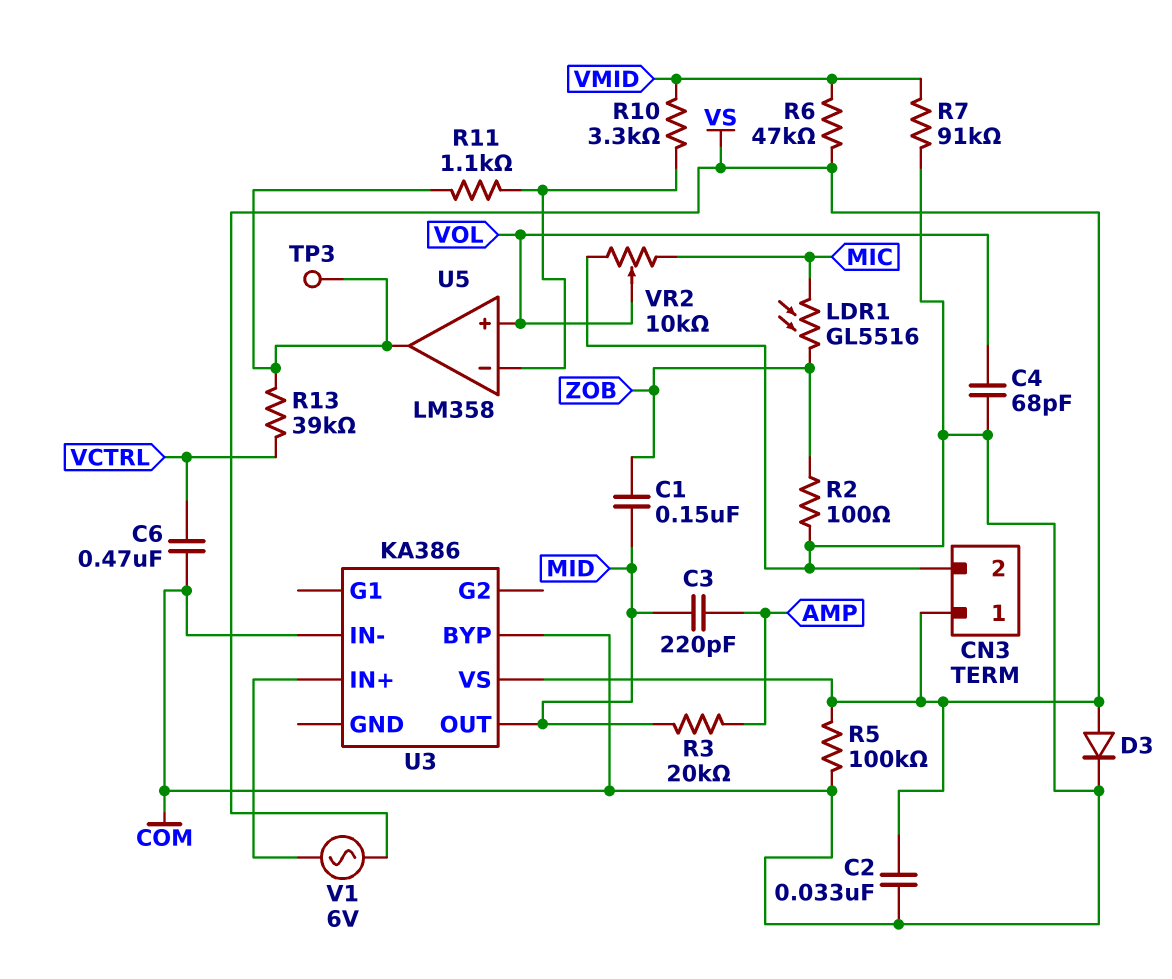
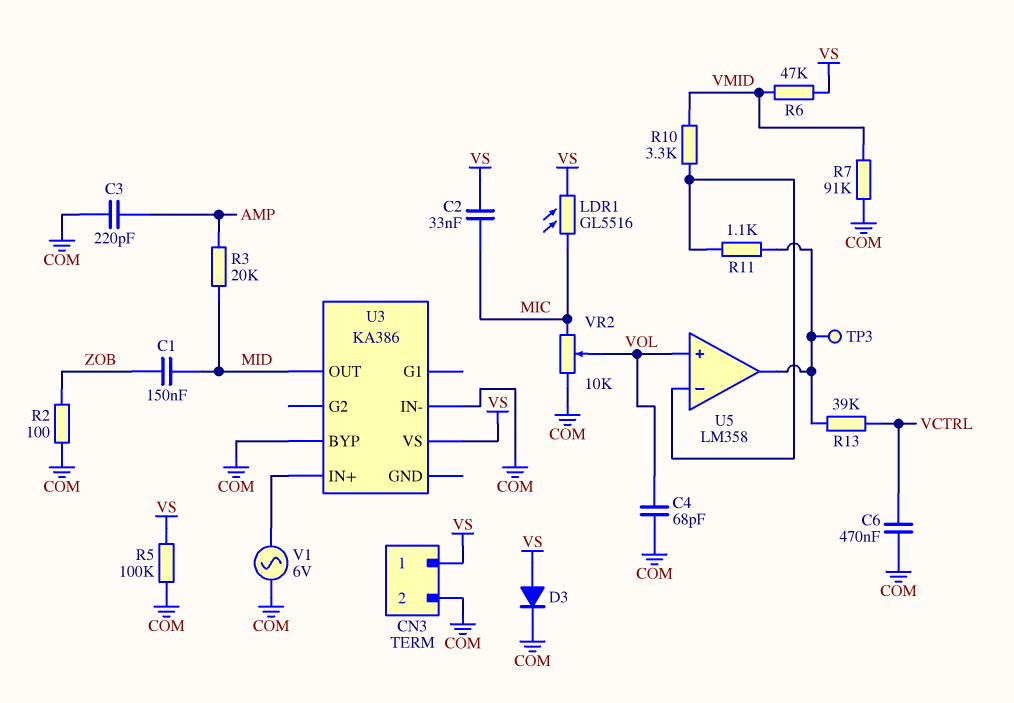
C2: 33nF (COM, VS) -> 33nF (MIC, VS)
C3: 220pF (AMP, MID) -> 220pF (AMP, COM)
LDR1: GL5516 (MIC, ZOB) -> GL5516 (MIC, VS)
V1: AC 6V (U3/IN+, VS) -> AC 6V (COM, U3/IN+)

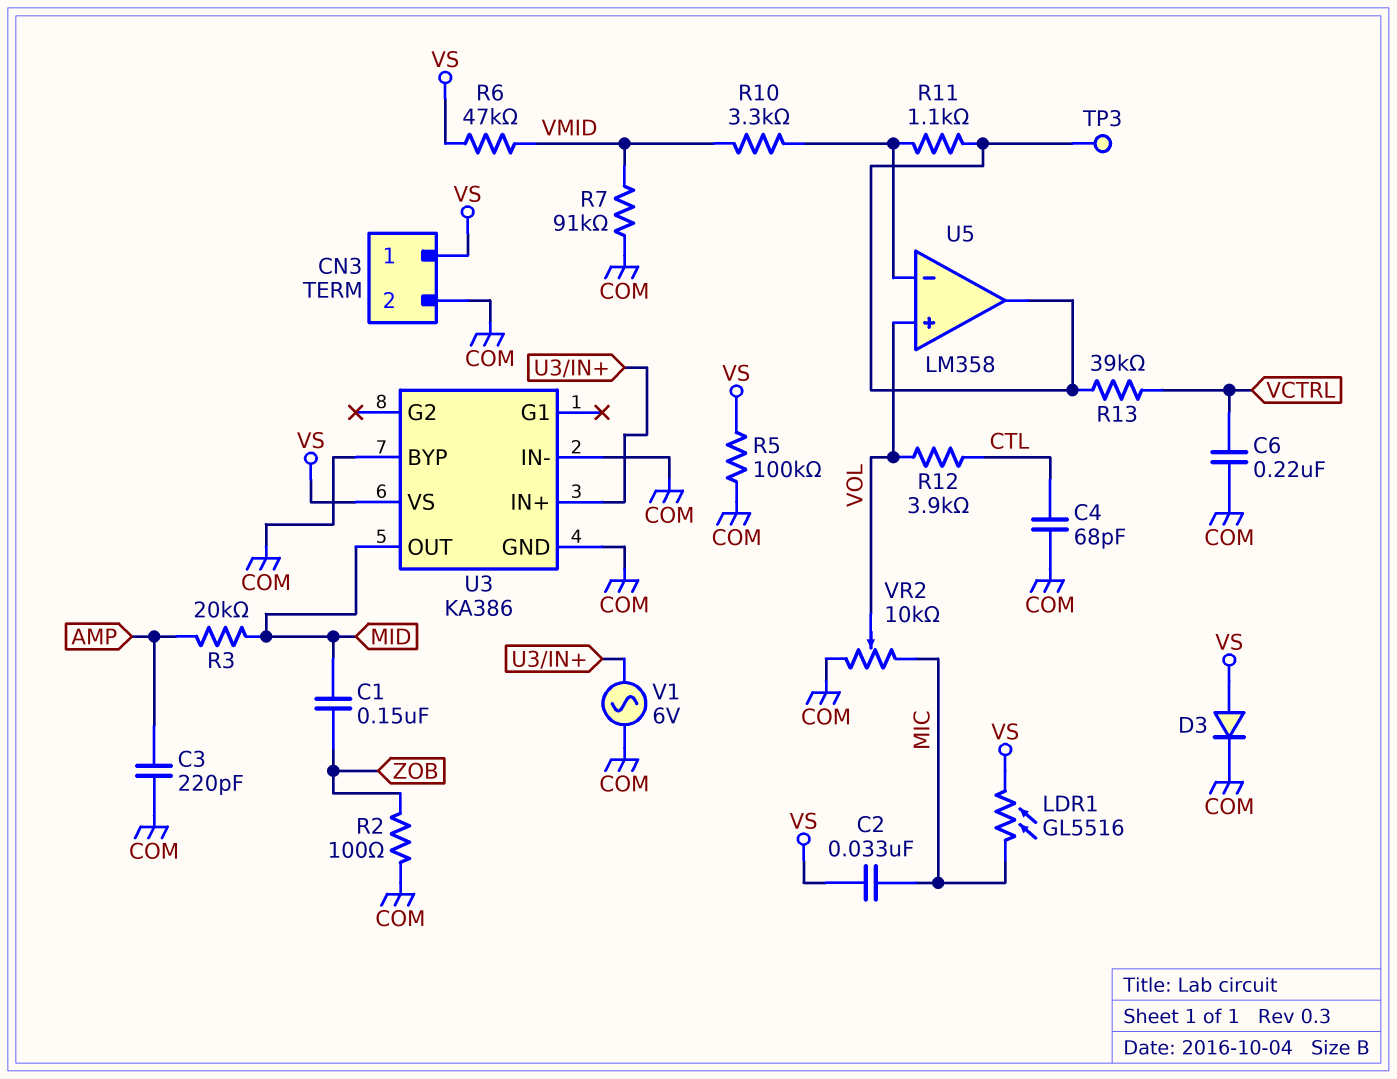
C4: 68pF (COM, VOL) -> 68pF (COM, CTL)
C6: 470nF (COM, VCTRL) -> 220nF (COM, VCTRL)
R12: none -> 3.9k (CTL, VOL)
U3 pin GND: none -> COM

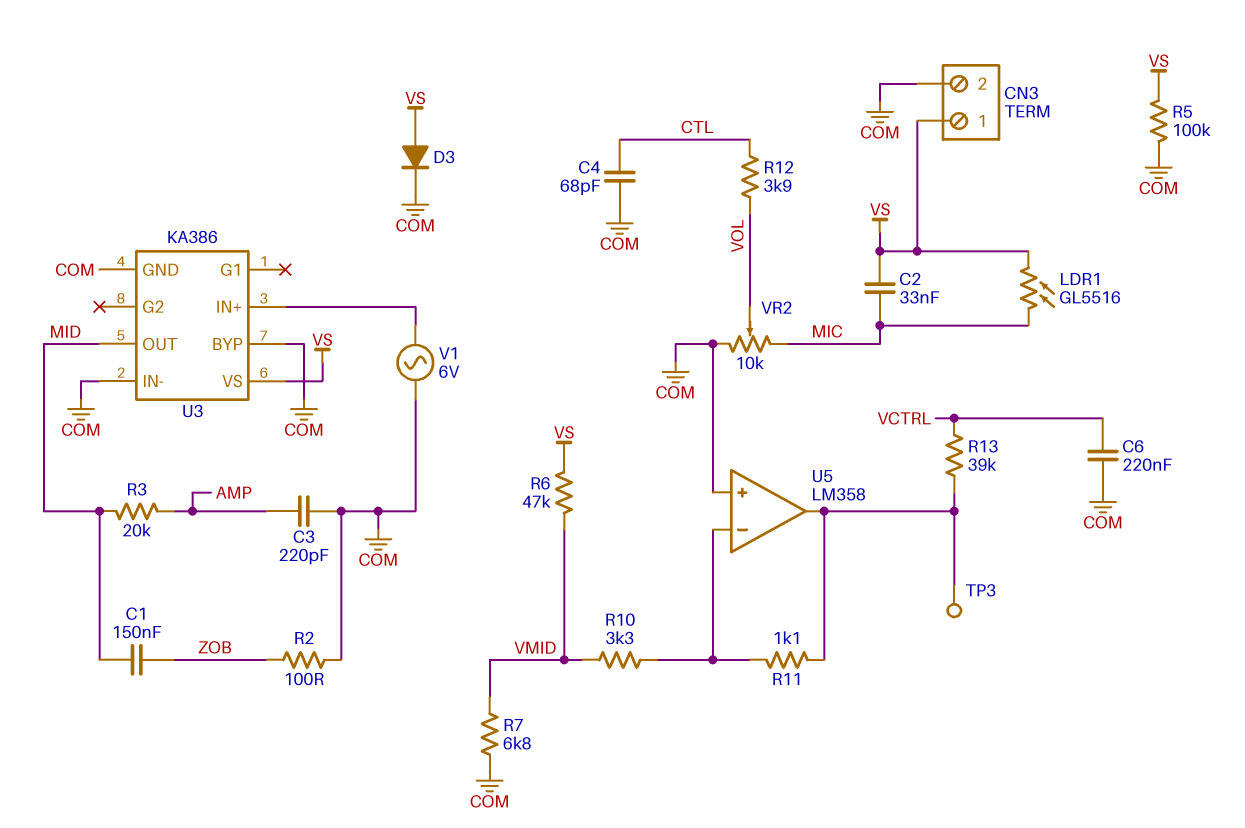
R7: 91k (COM, VMID) -> 6.8k (COM, VMID)
U5 pin in+: VOL -> COM

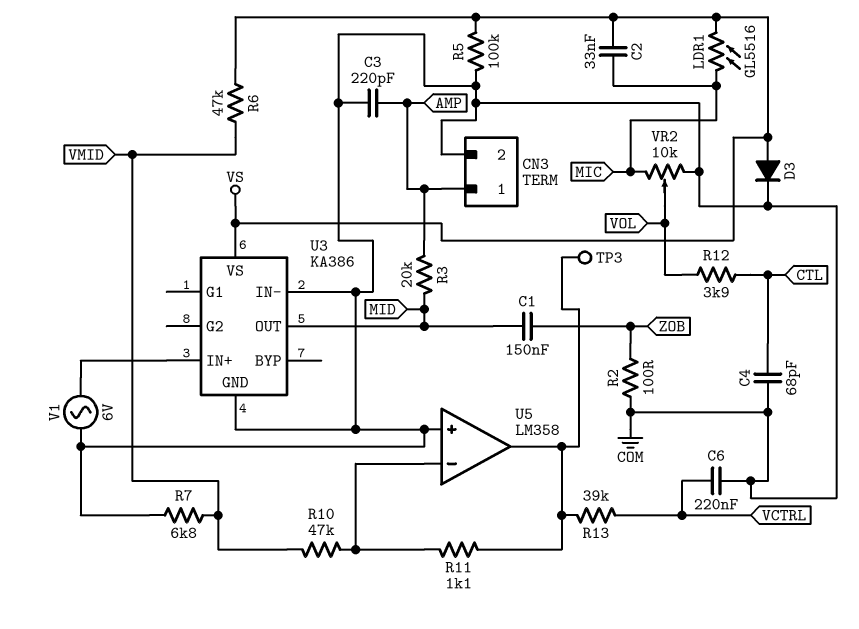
CN3 pin 1: VS -> AMP
R10: 3.3k (U5/in-, VMID) -> 47k (U5/in-, VMID)
U3 pin BYP: COM -> none

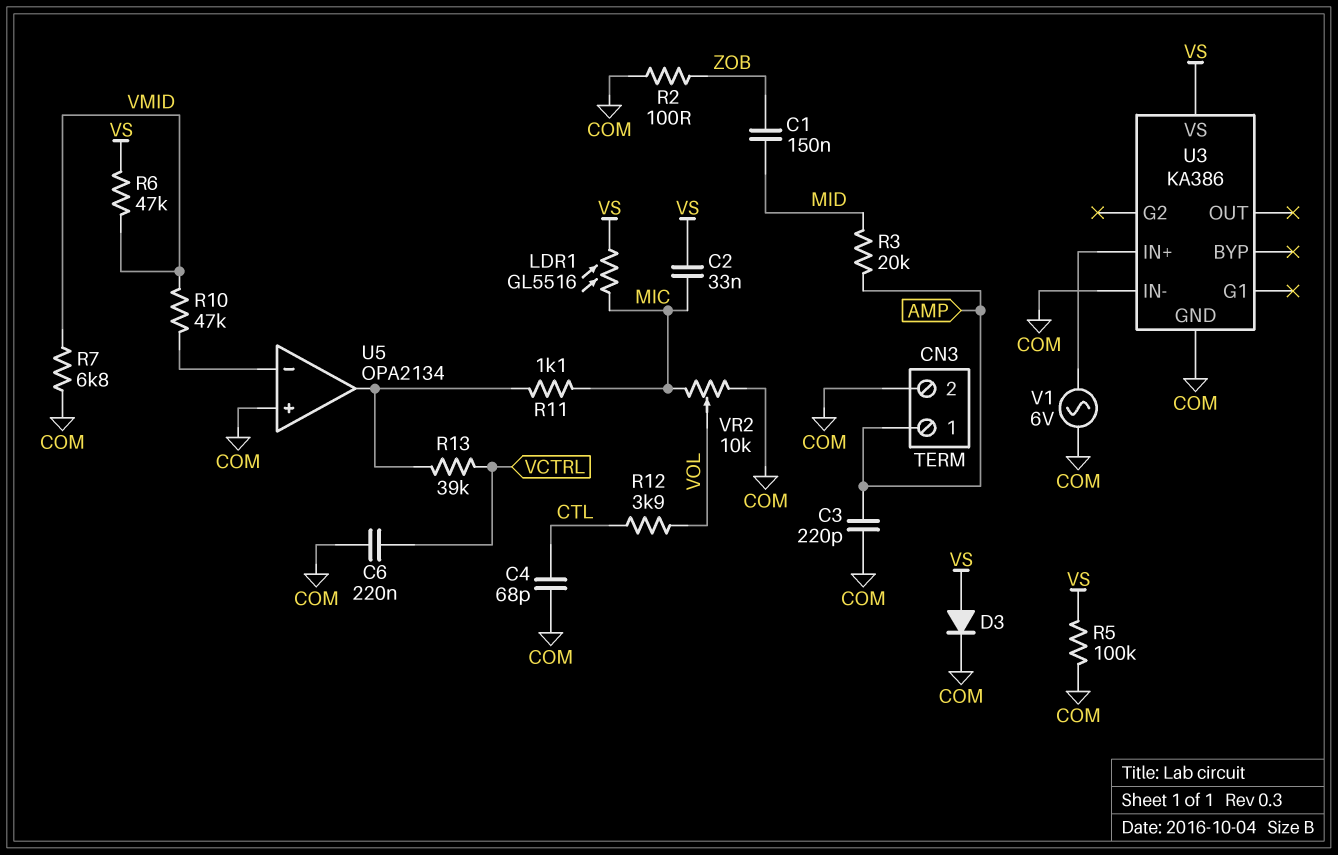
R11: 1.1k (U5/in-, U5/out) -> 1.1k (MIC, U5/out)
TP3: test point (U5/out) -> none
U3 pin OUT: MID -> none
U5: LM358 -> OPA2134

